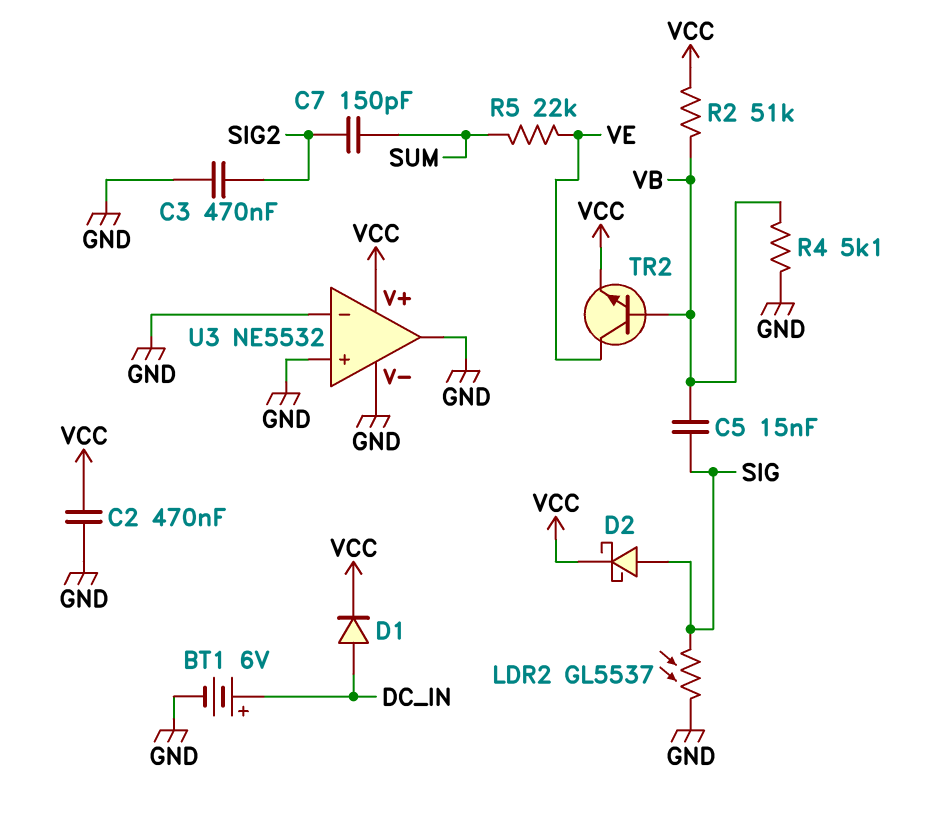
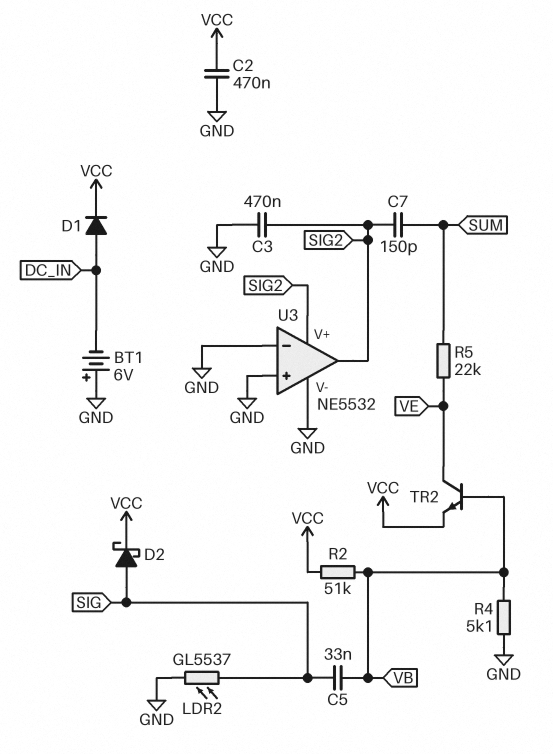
BT1: 6V (plus DC_IN, minus GND) -> 6V (plus GND, minus DC_IN)
C5: 15nF (SIG, VB) -> 33nF (SIG, VB)
U3 pin V+: VCC -> SIG2
U3 pin out: GND -> SIG2

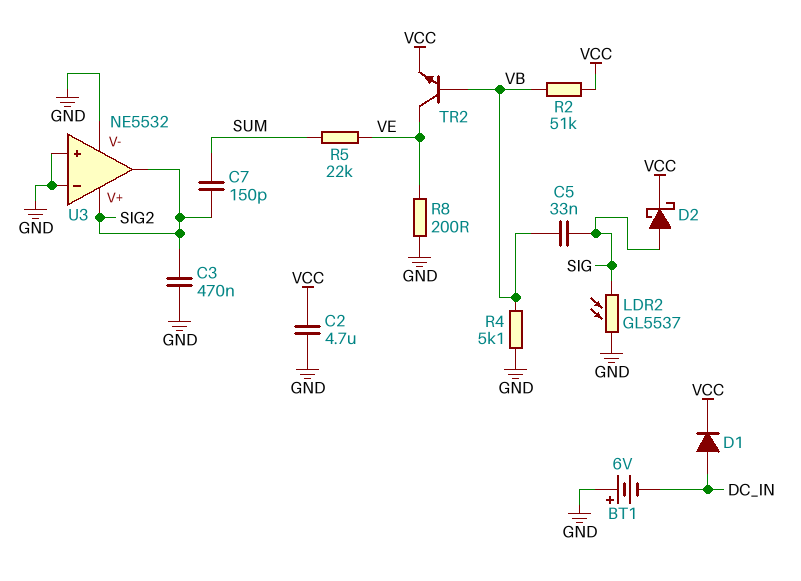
C2: 470nF (GND, VCC) -> 4.7uF (GND, VCC)
R8: none -> 200 (GND, VE)

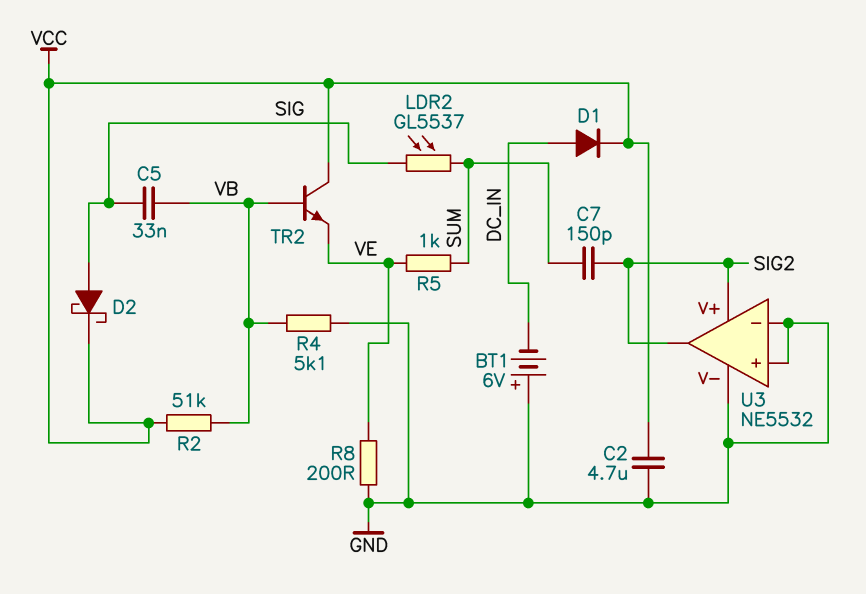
C3: 470nF (GND, SIG2) -> none
LDR2: GL5537 (GND, SIG) -> GL5537 (SIG, SUM)
R5: 22k (SUM, VE) -> 1k (SUM, VE)
TR2: NPN (B VB, C VE, E VCC) -> NPN (B VB, C VCC, E VE)

